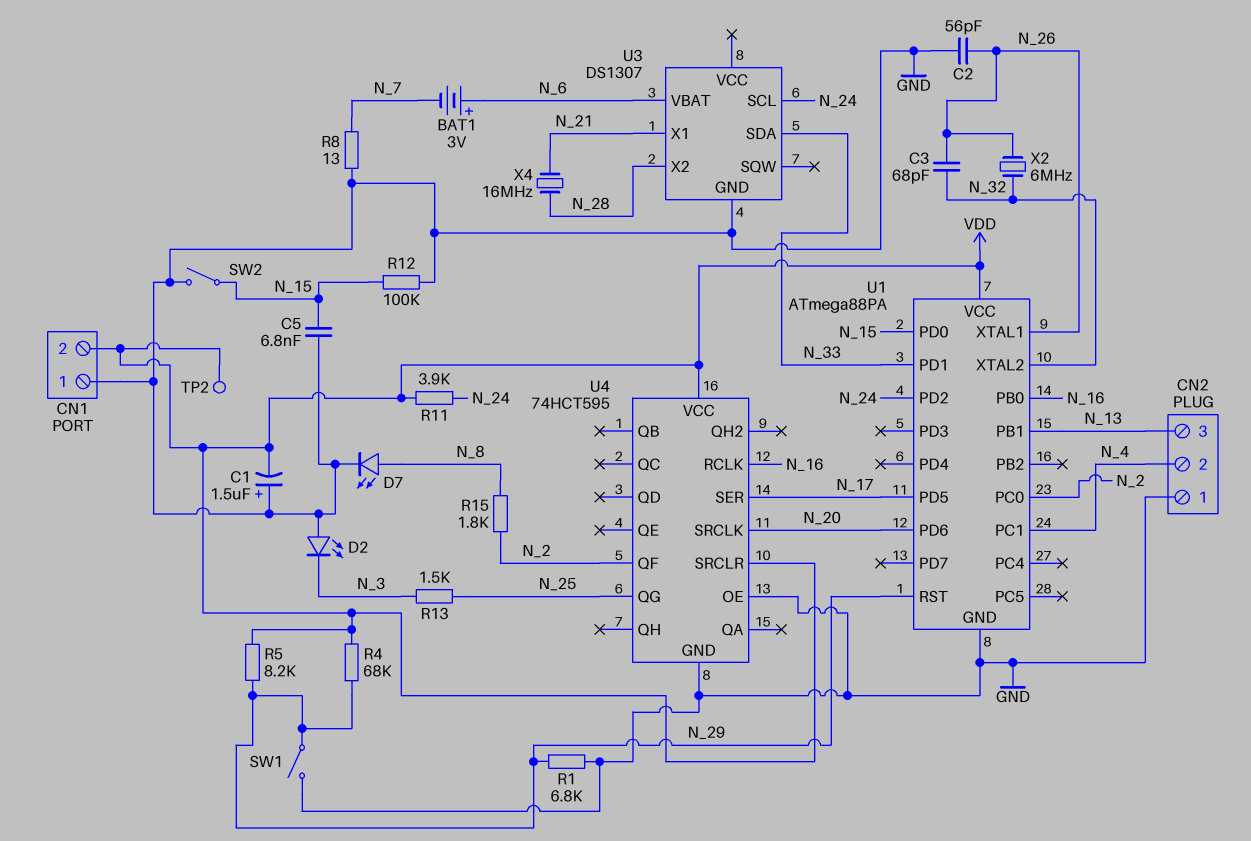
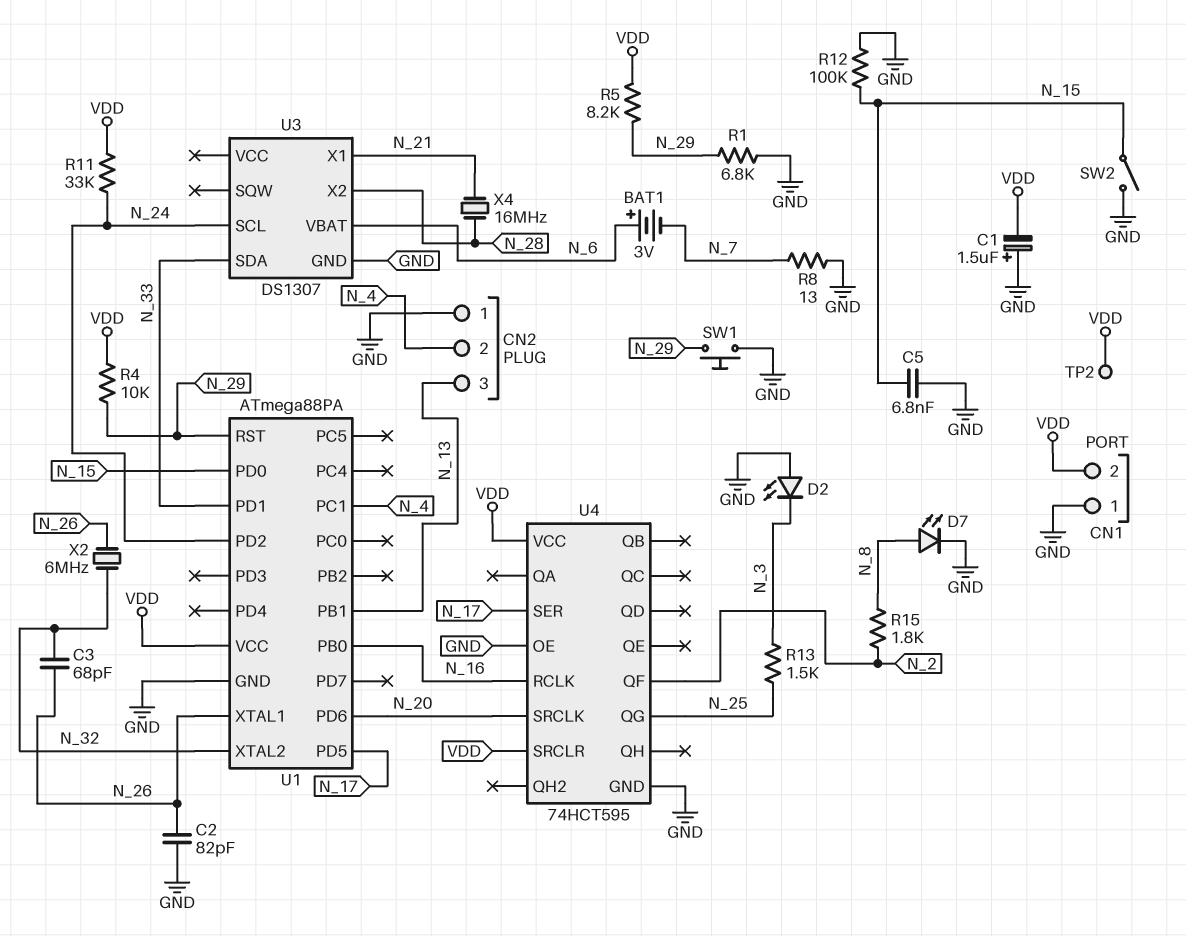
C2: 56pF (GND, N_26) -> 82pF (GND, N_26)
R4: 68k (N_29, VDD) -> 10k (N_29, VDD)
R11: 3.9k (N_24, VDD) -> 33k (N_24, VDD)
SW1: switch (GND, N_29) -> button (GND, N_29)
U1 pin PC0: N_2 -> none

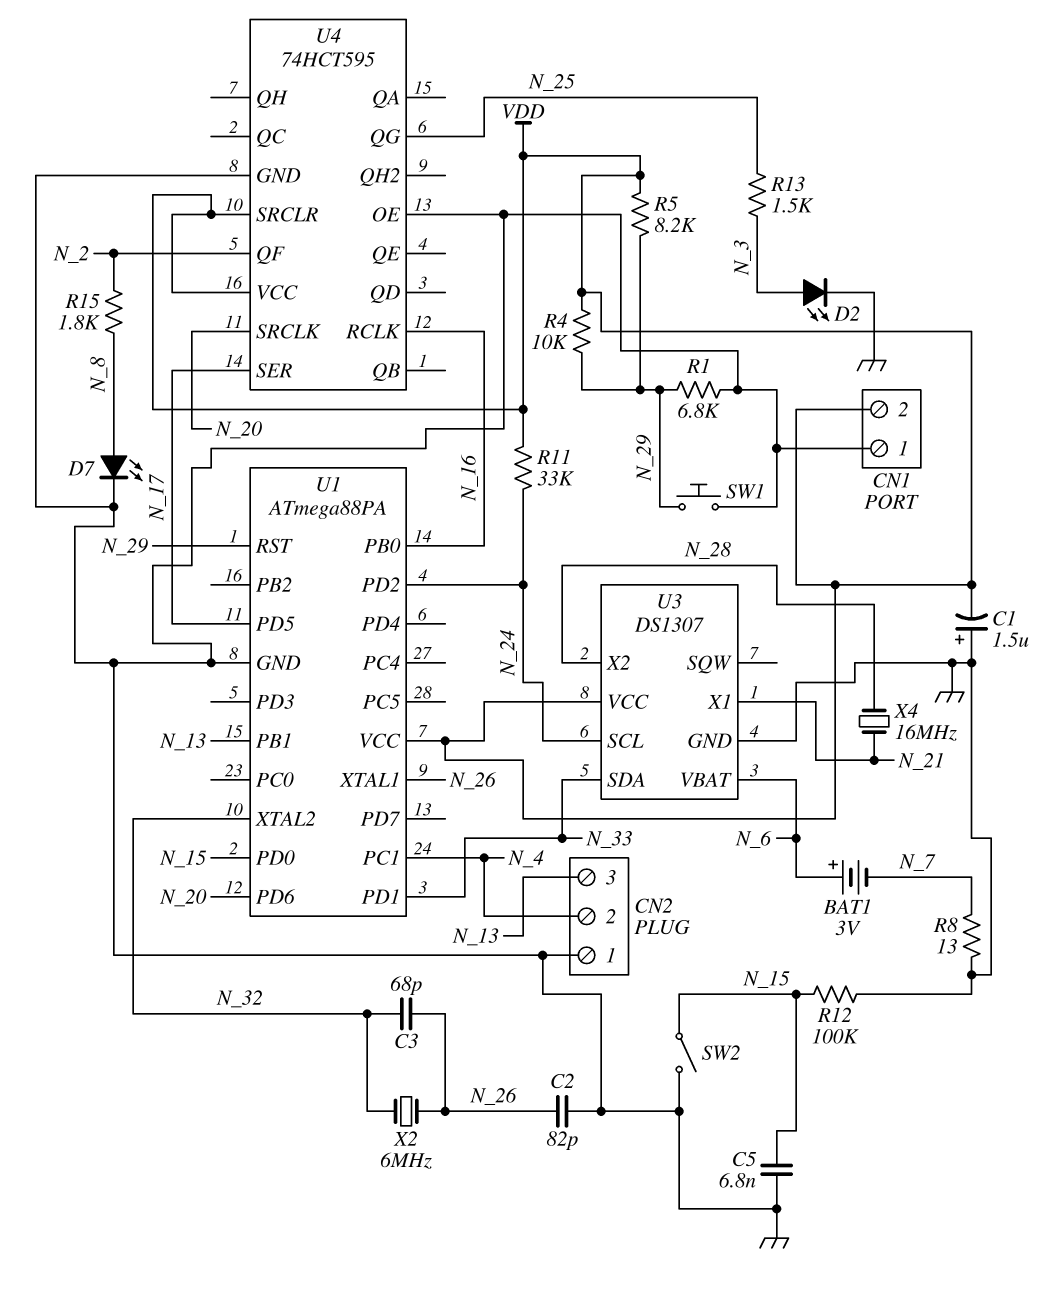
D2: LED (A GND, K N_3) -> LED (A N_3, K GND)
TP2: test point (VDD) -> none
U3 pin VCC: none -> VDD

